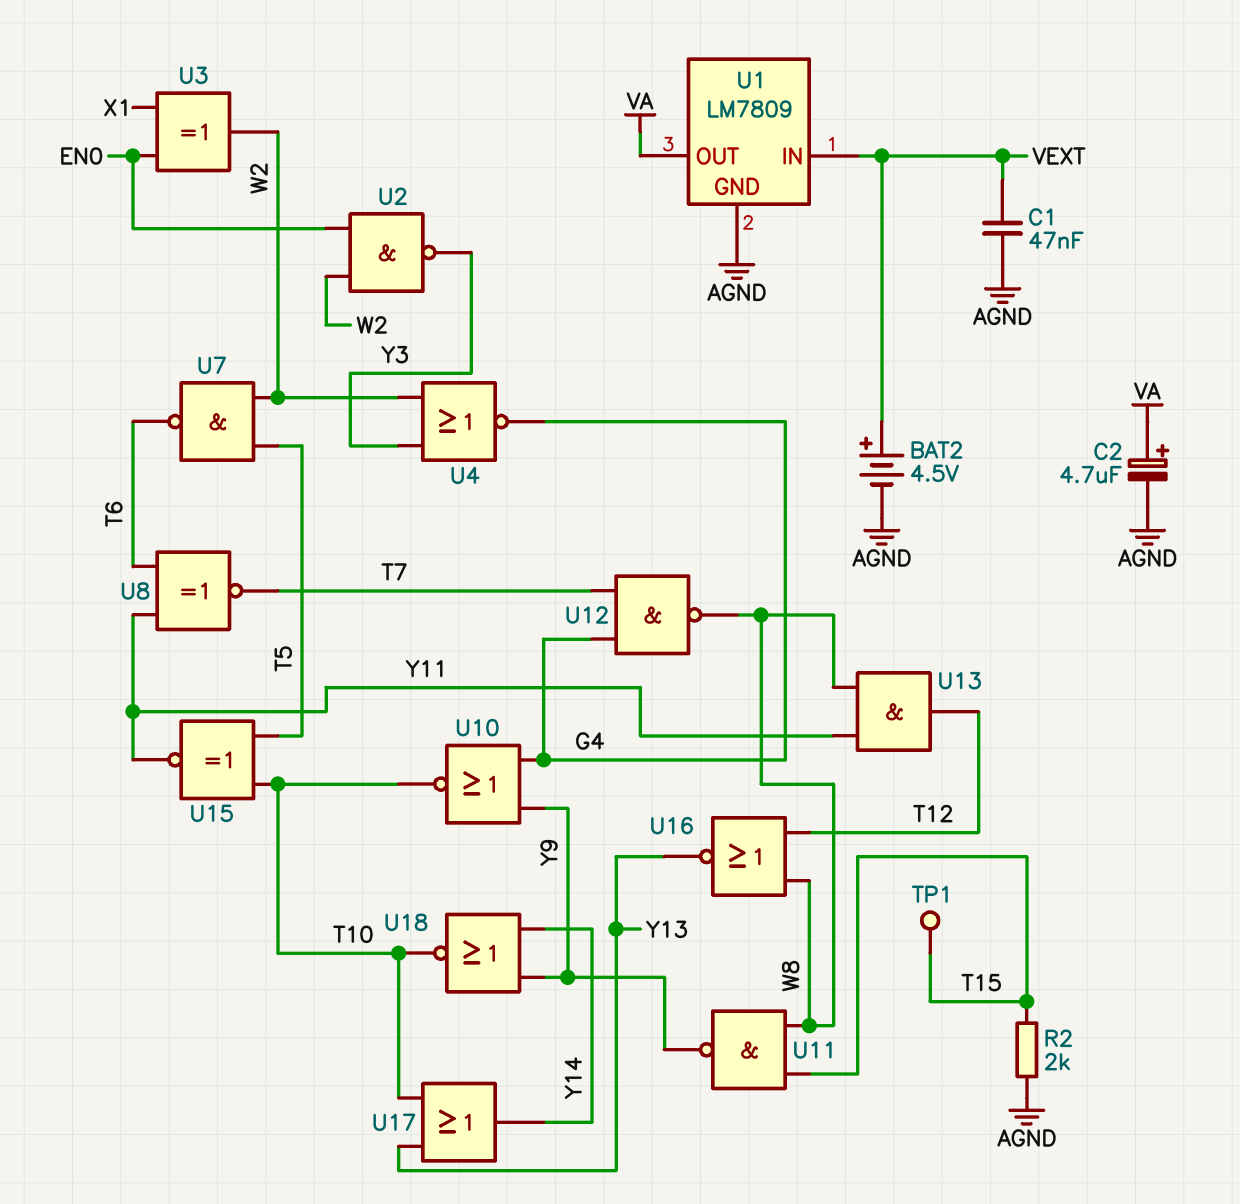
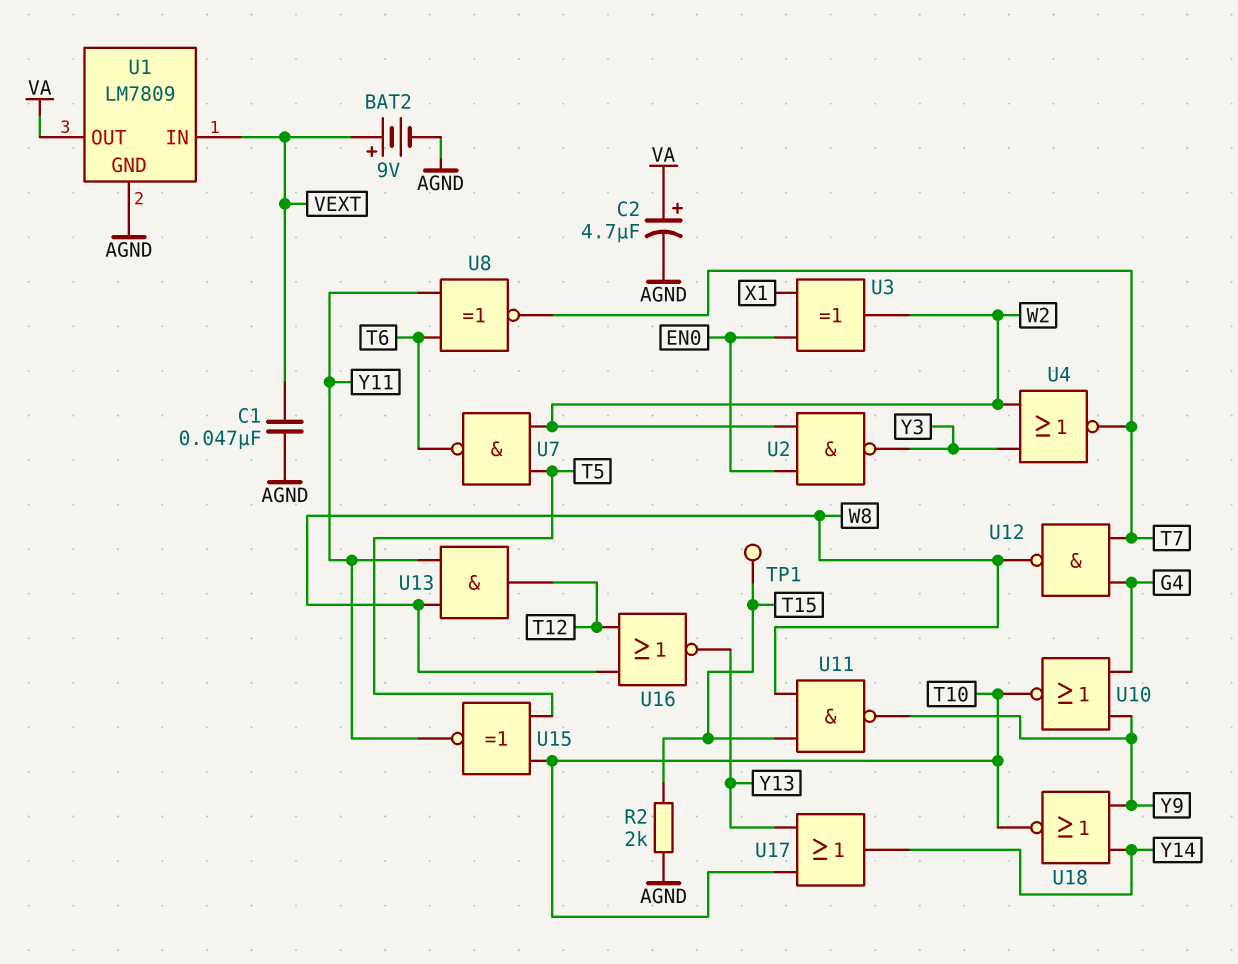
BAT2: 4.5V (plus VEXT, minus AGND) -> 9V (plus VEXT, minus AGND)
U4: NOR (in W2, in Y3, out G4) -> NOR (in W2, in Y3, out T7)

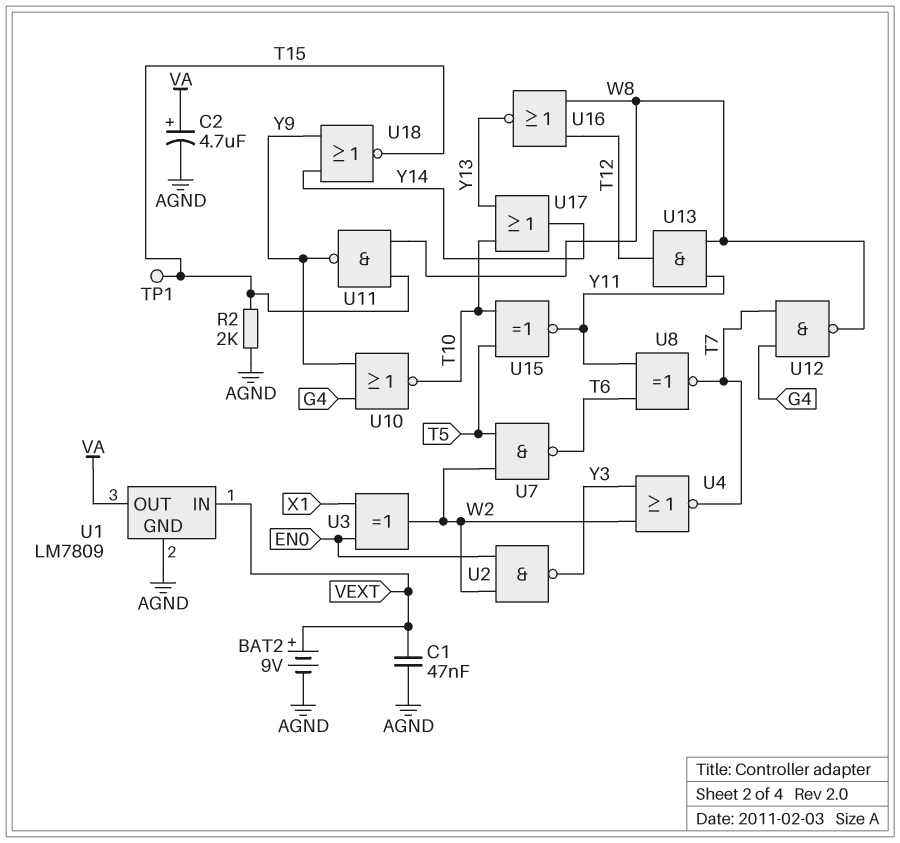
U18: NOR (in Y9, in Y14, out T10) -> NOR (in Y9, in Y14, out T15)

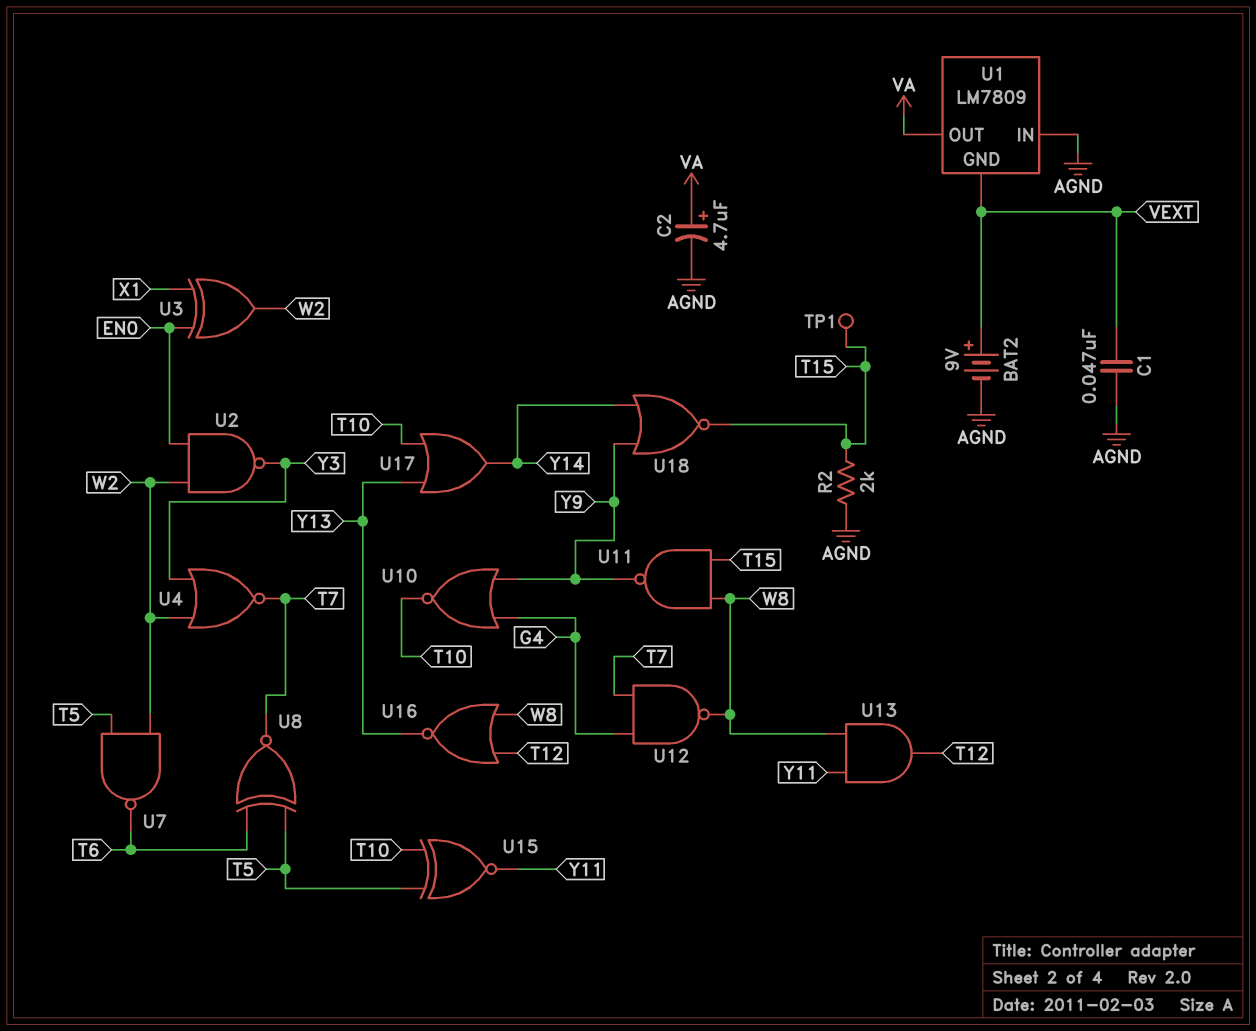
U1 pin GND: AGND -> VEXT
U1 pin IN: VEXT -> AGND
U8: XNOR (in T6, in Y11, out T7) -> XNOR (in T5, in T6, out T7)

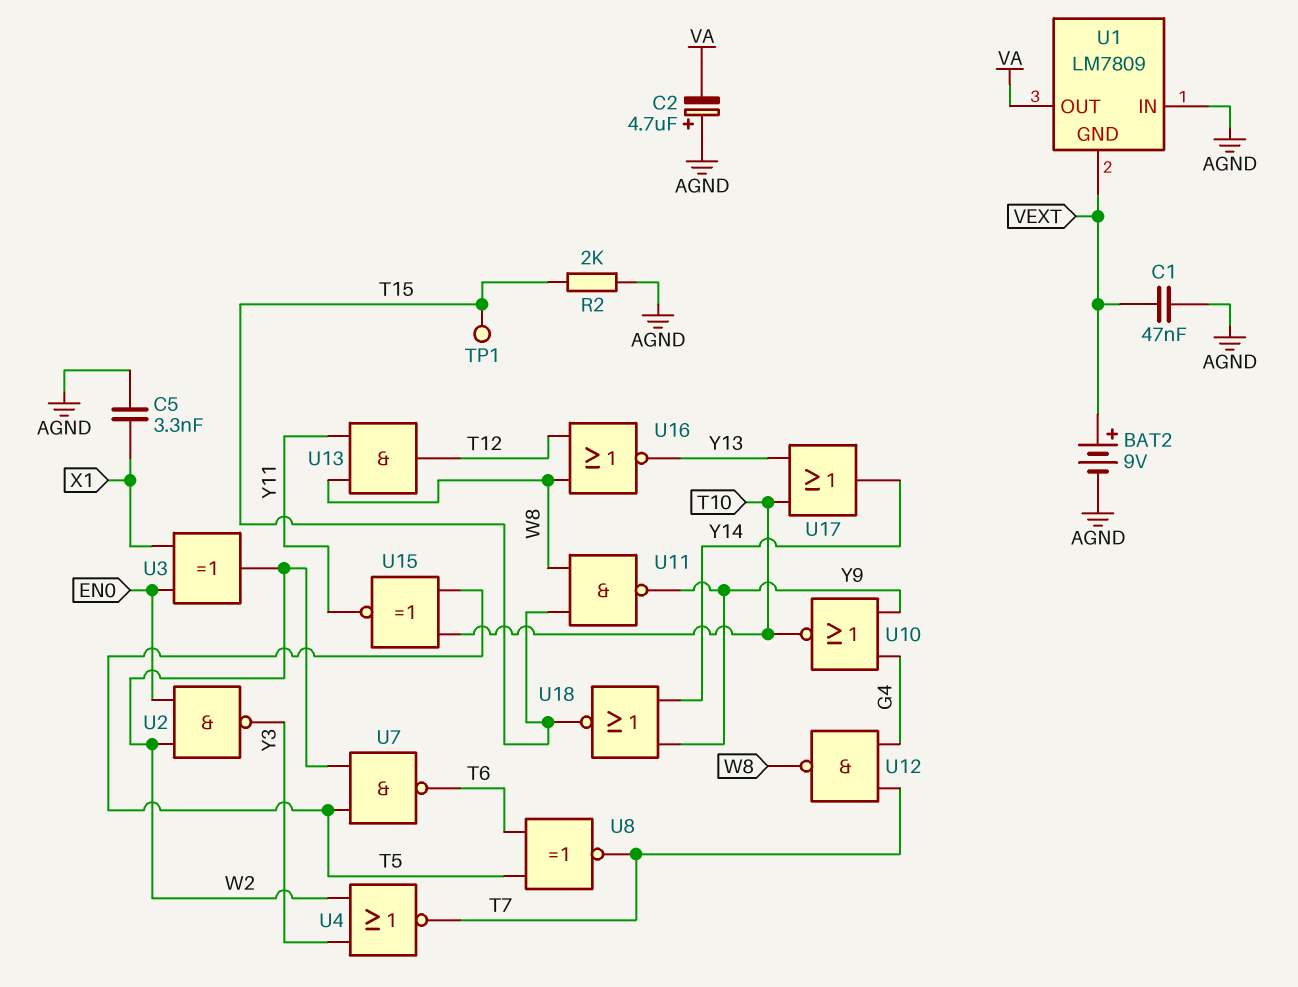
C2: 4.7uF (plus VA, minus AGND) -> 4.7uF (plus AGND, minus VA)
C5: none -> 3.3nF (AGND, X1)

